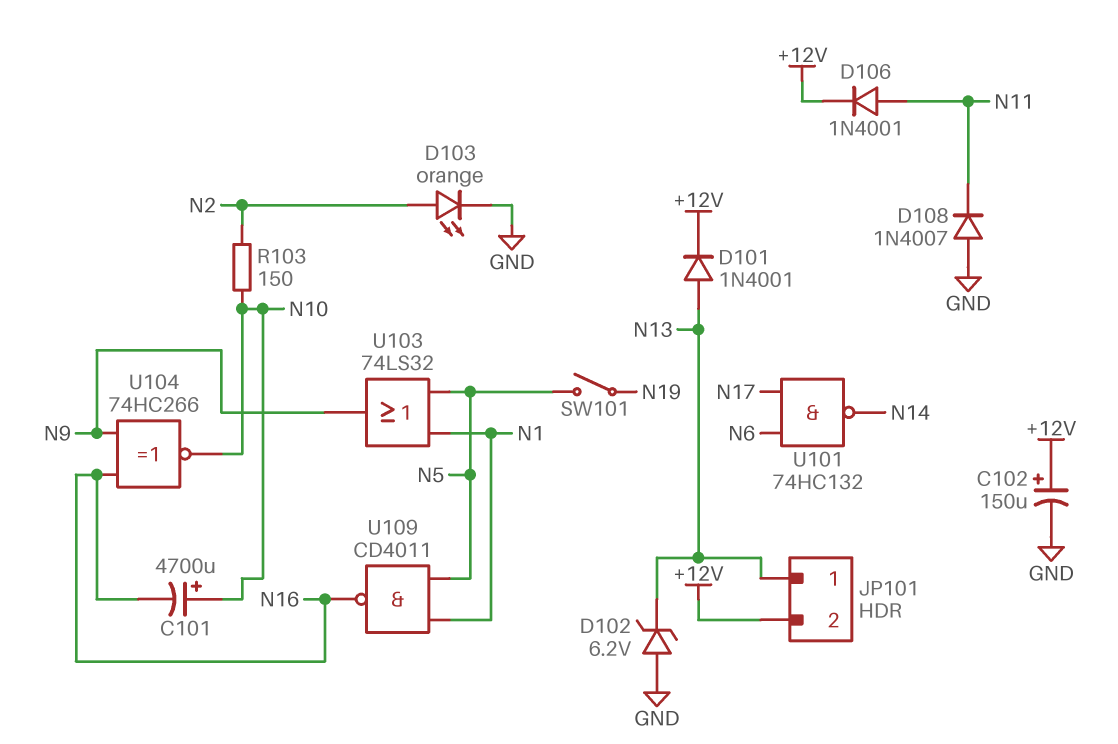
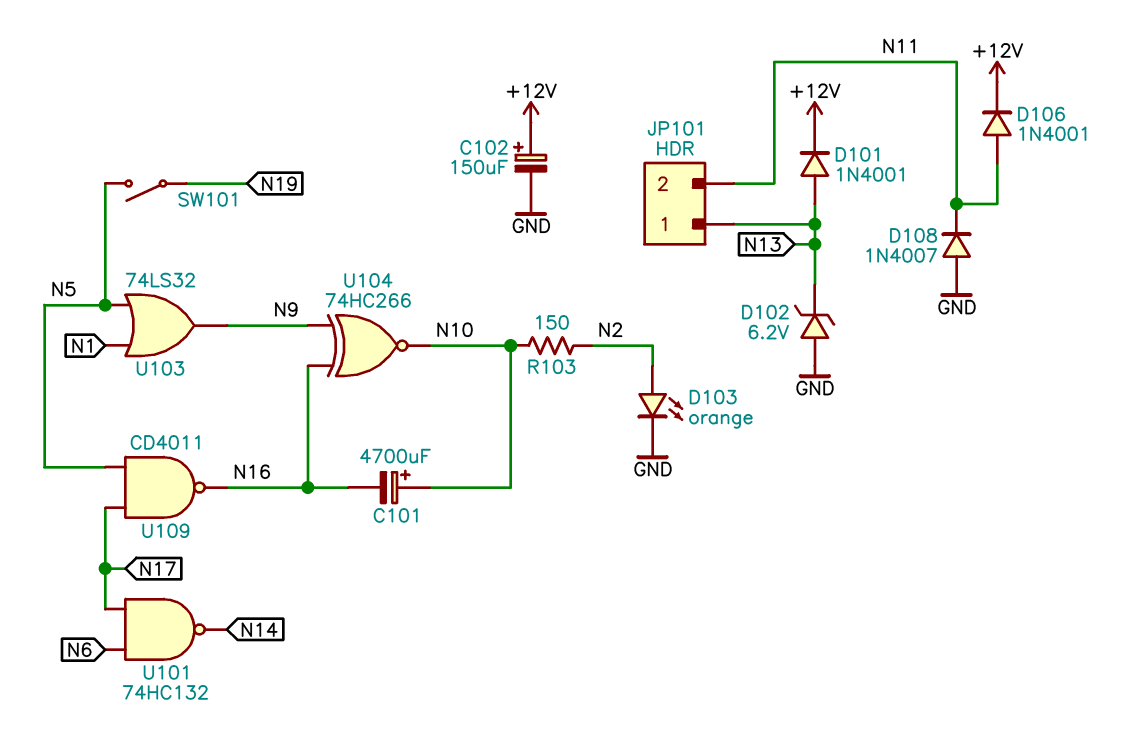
JP101 pin 2: +12V -> N11
U109: NAND CD4011 (in N1, in N5, out N16) -> NAND CD4011 (in N5, in N17, out N16)

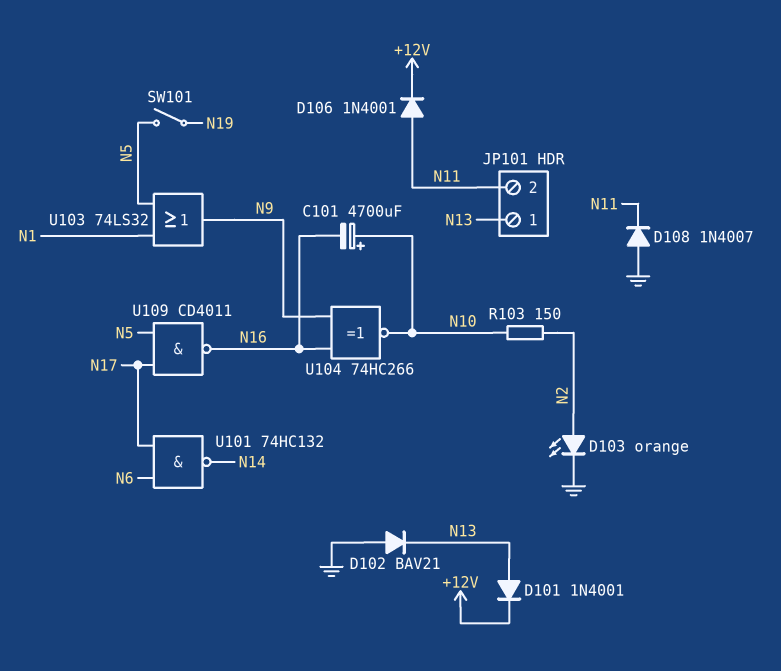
C102: 150uF (plus +12V, minus GND) -> none
D102: zener 6.2V (A GND, K N13) -> diode BAV21 (A GND, K N13)

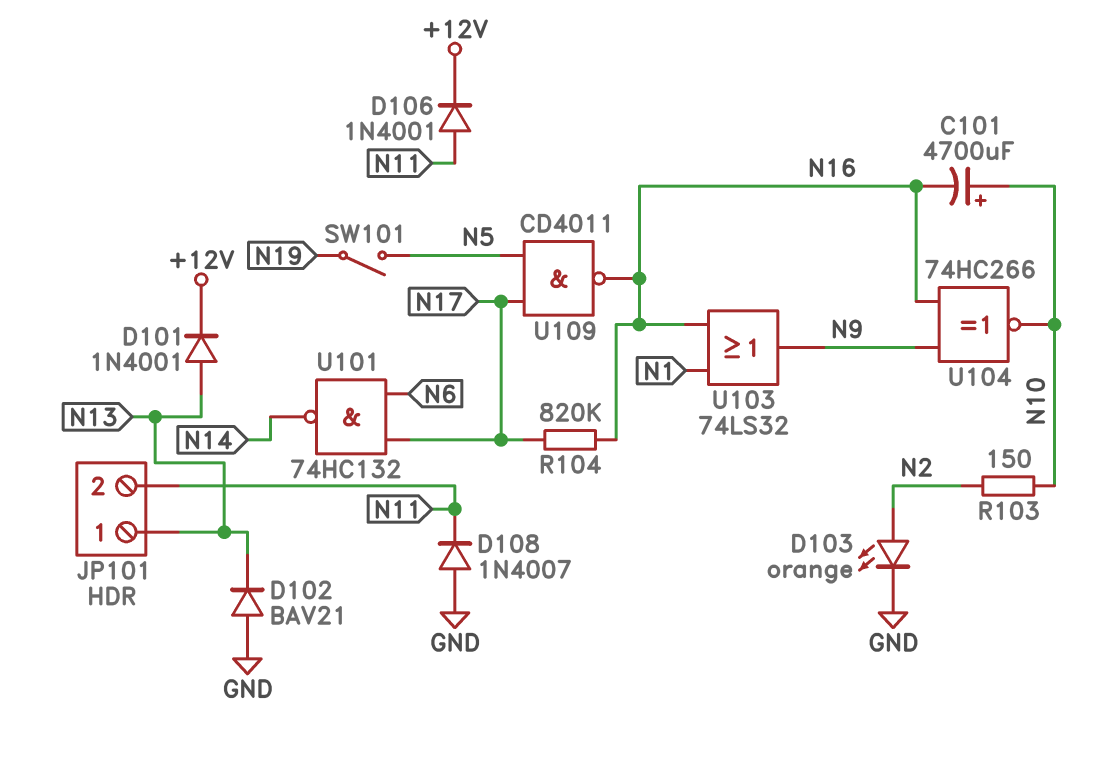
R104: none -> 820k (N16, N17)
U103: OR 74LS32 (in N1, in N5, out N9) -> OR 74LS32 (in N1, in N16, out N9)

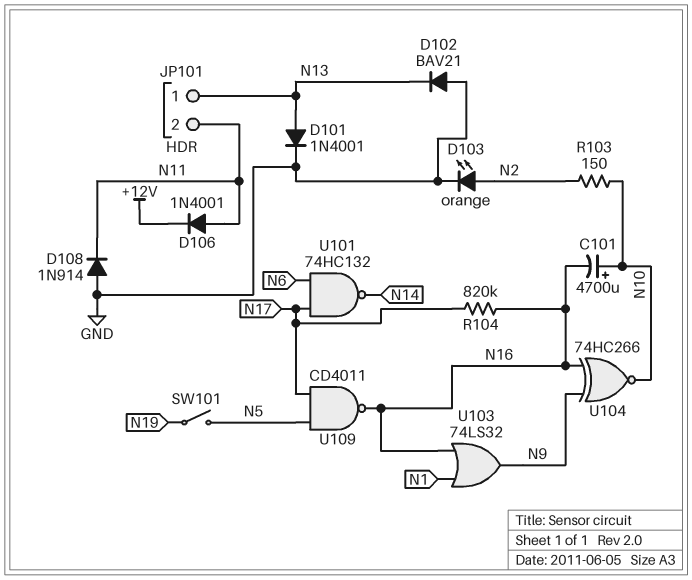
D101: diode 1N4001 (A N13, K +12V) -> diode 1N4001 (A N13, K GND)
D108: diode 1N4007 (A GND, K N11) -> diode 1N914 (A GND, K N11)

